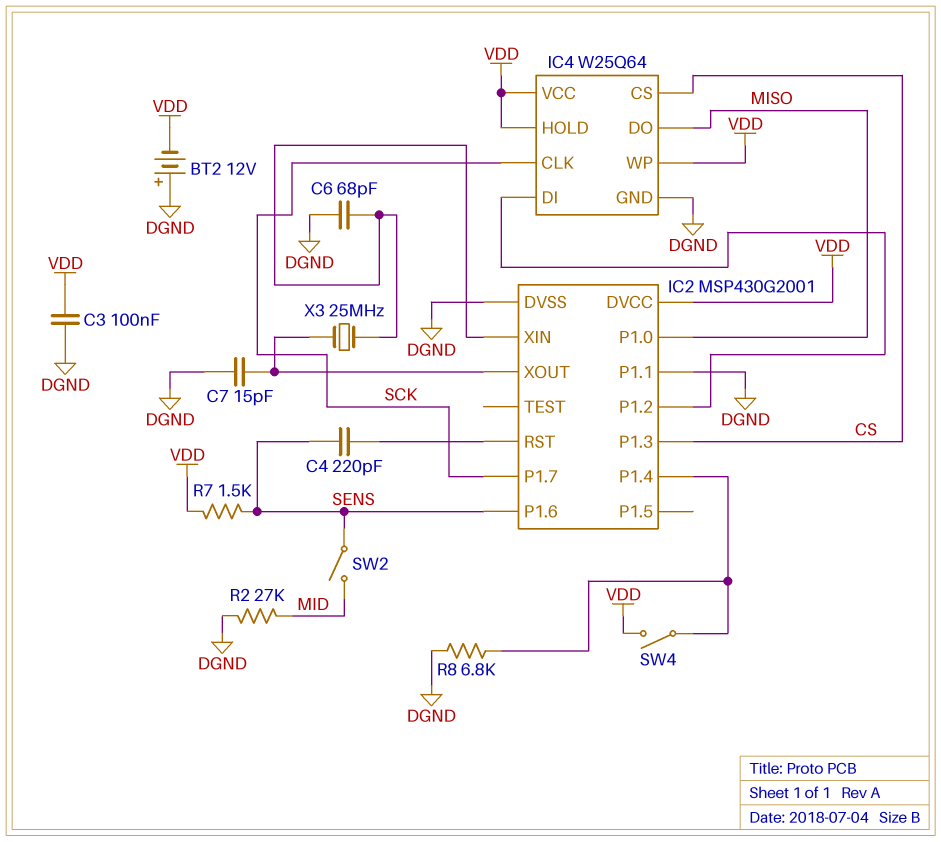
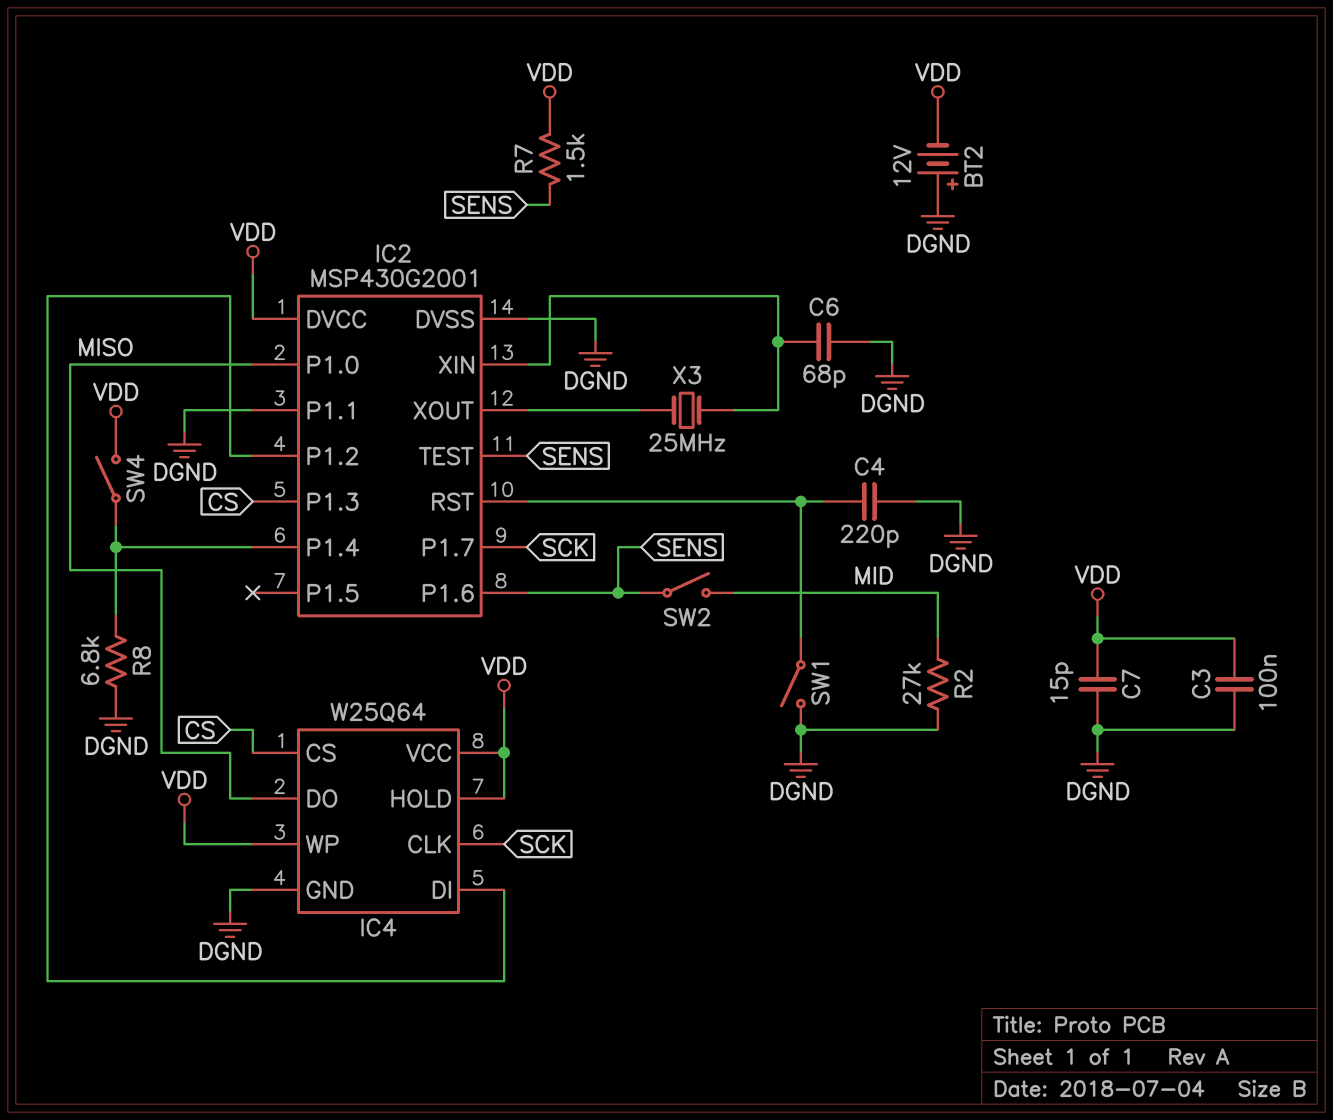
C4: 220pF (IC2/RST, SENS) -> 220pF (DGND, IC2/RST)
C7: 15pF (DGND, IC2/XOUT) -> 15pF (DGND, VDD)
IC2 pin TEST: none -> SENS
SW1: none -> switch (DGND, IC2/RST)

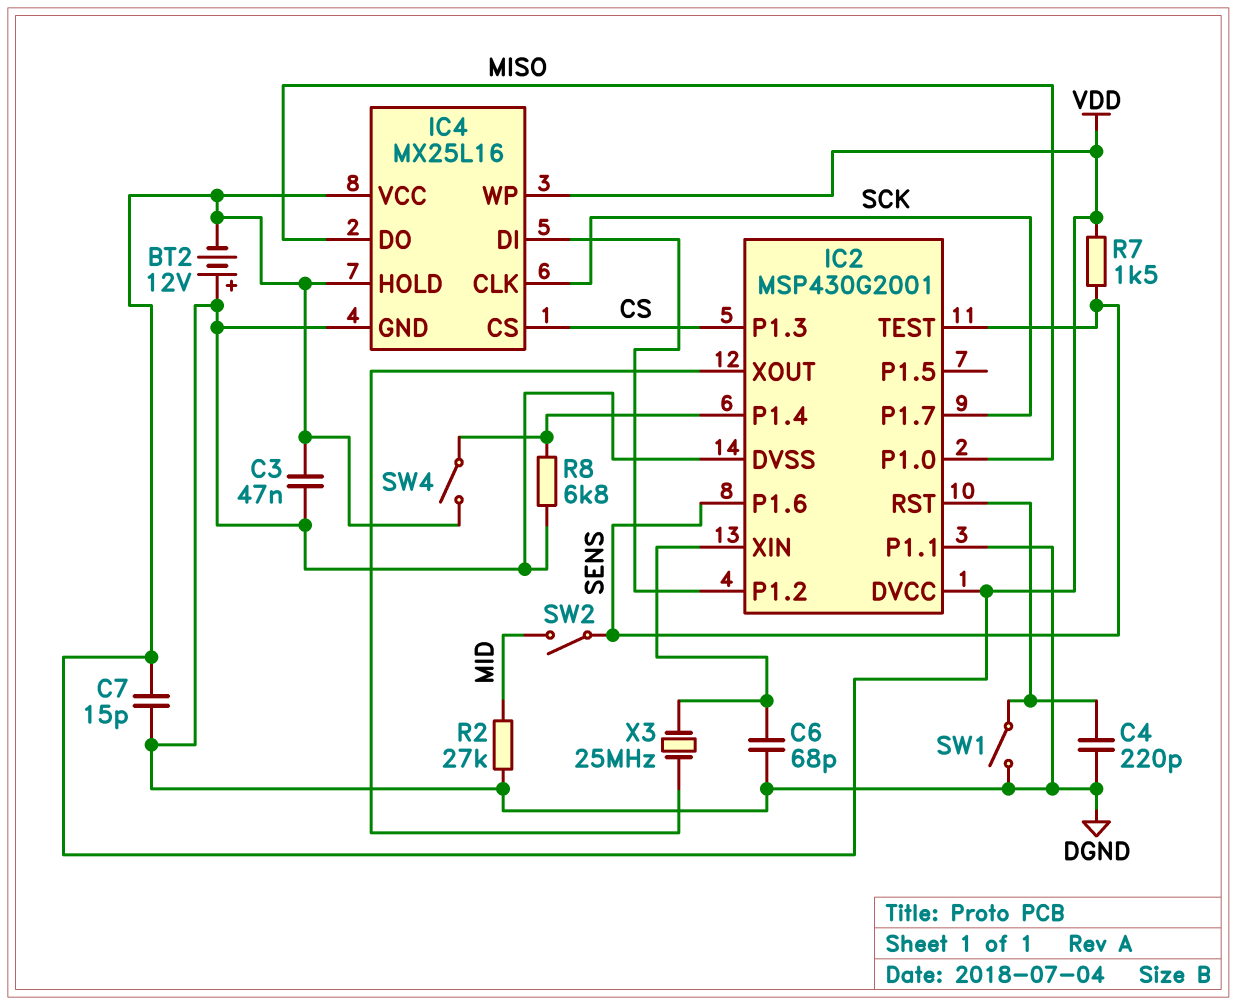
C3: 100nF (DGND, VDD) -> 47nF (DGND, VDD)
IC4: W25Q64 -> MX25L16

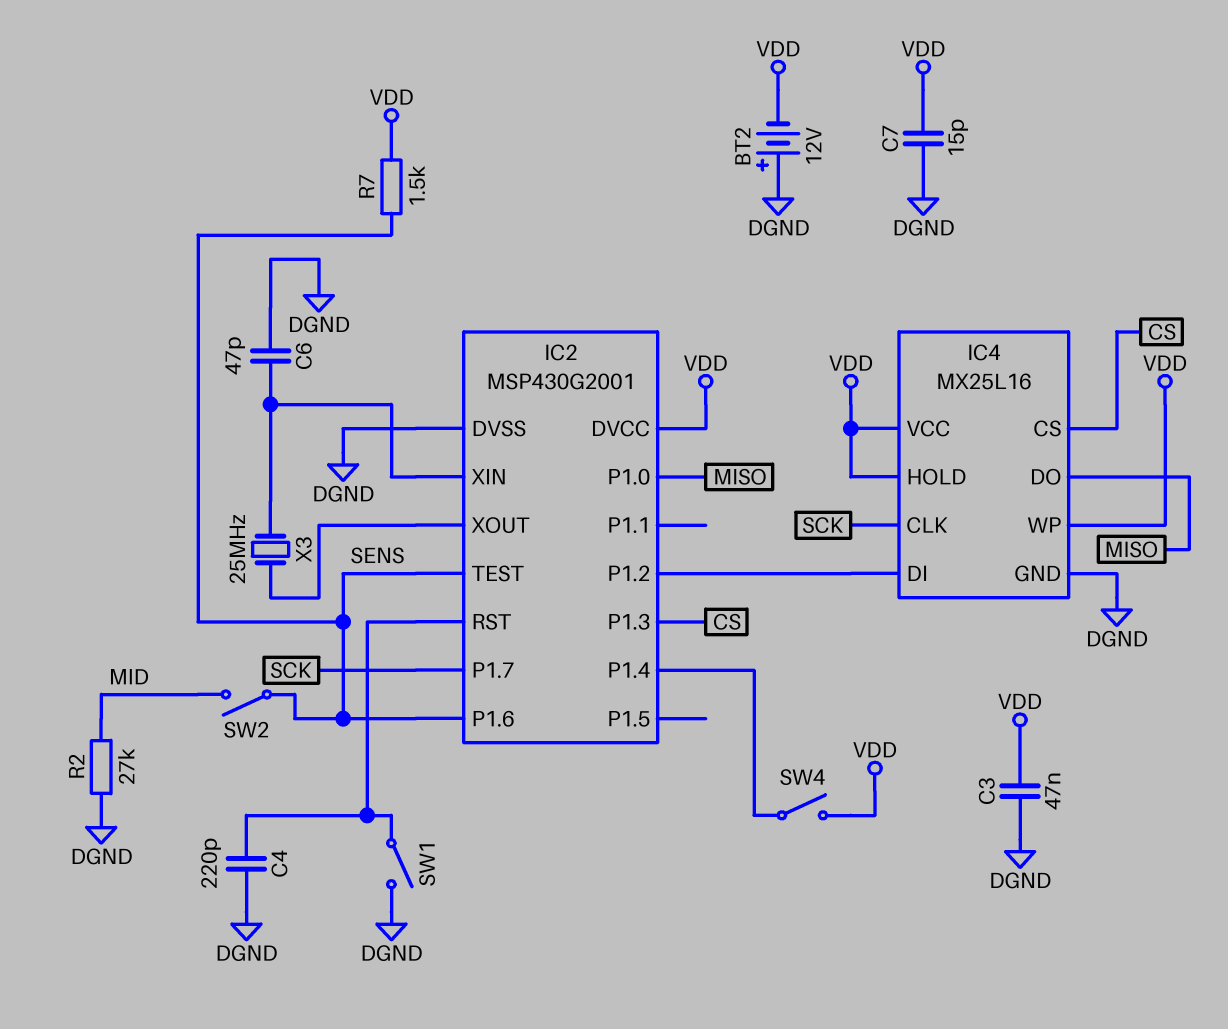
C6: 68pF (DGND, IC2/XIN) -> 47pF (DGND, IC2/XIN)
IC2 pin P1.1: DGND -> none
R8: 6.8k (DGND, IC2/P1.4) -> none

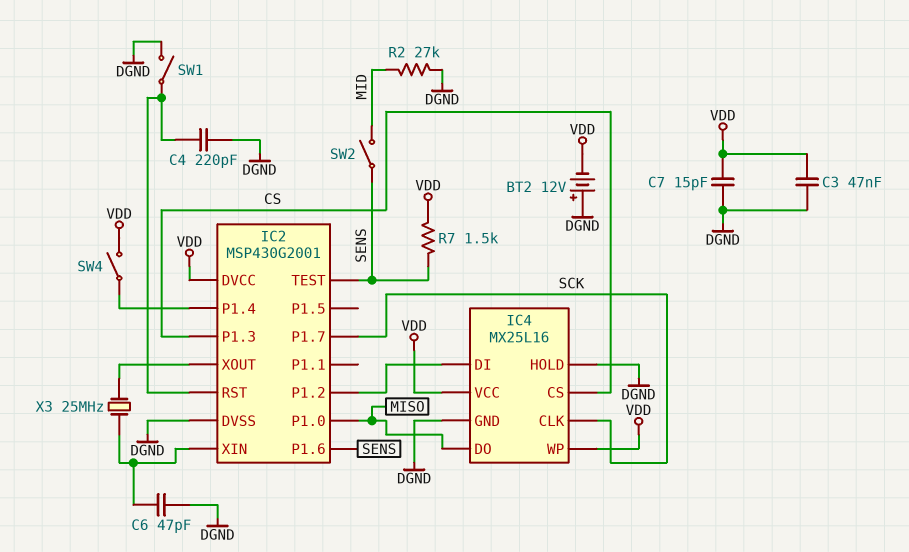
IC4 pin HOLD: VDD -> DGND

